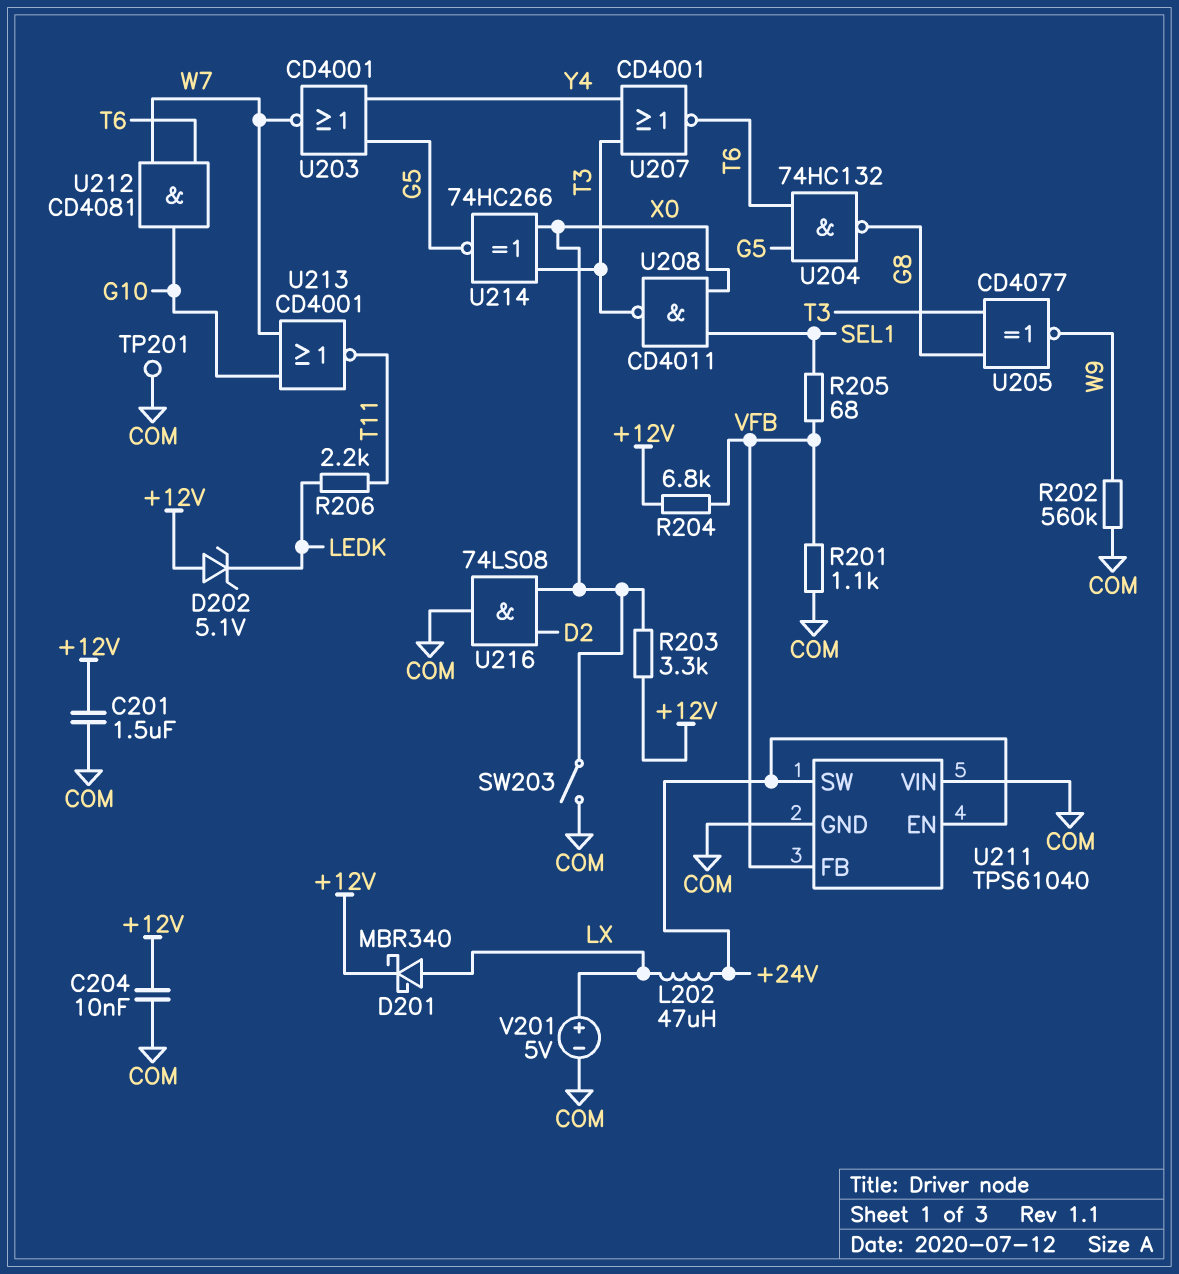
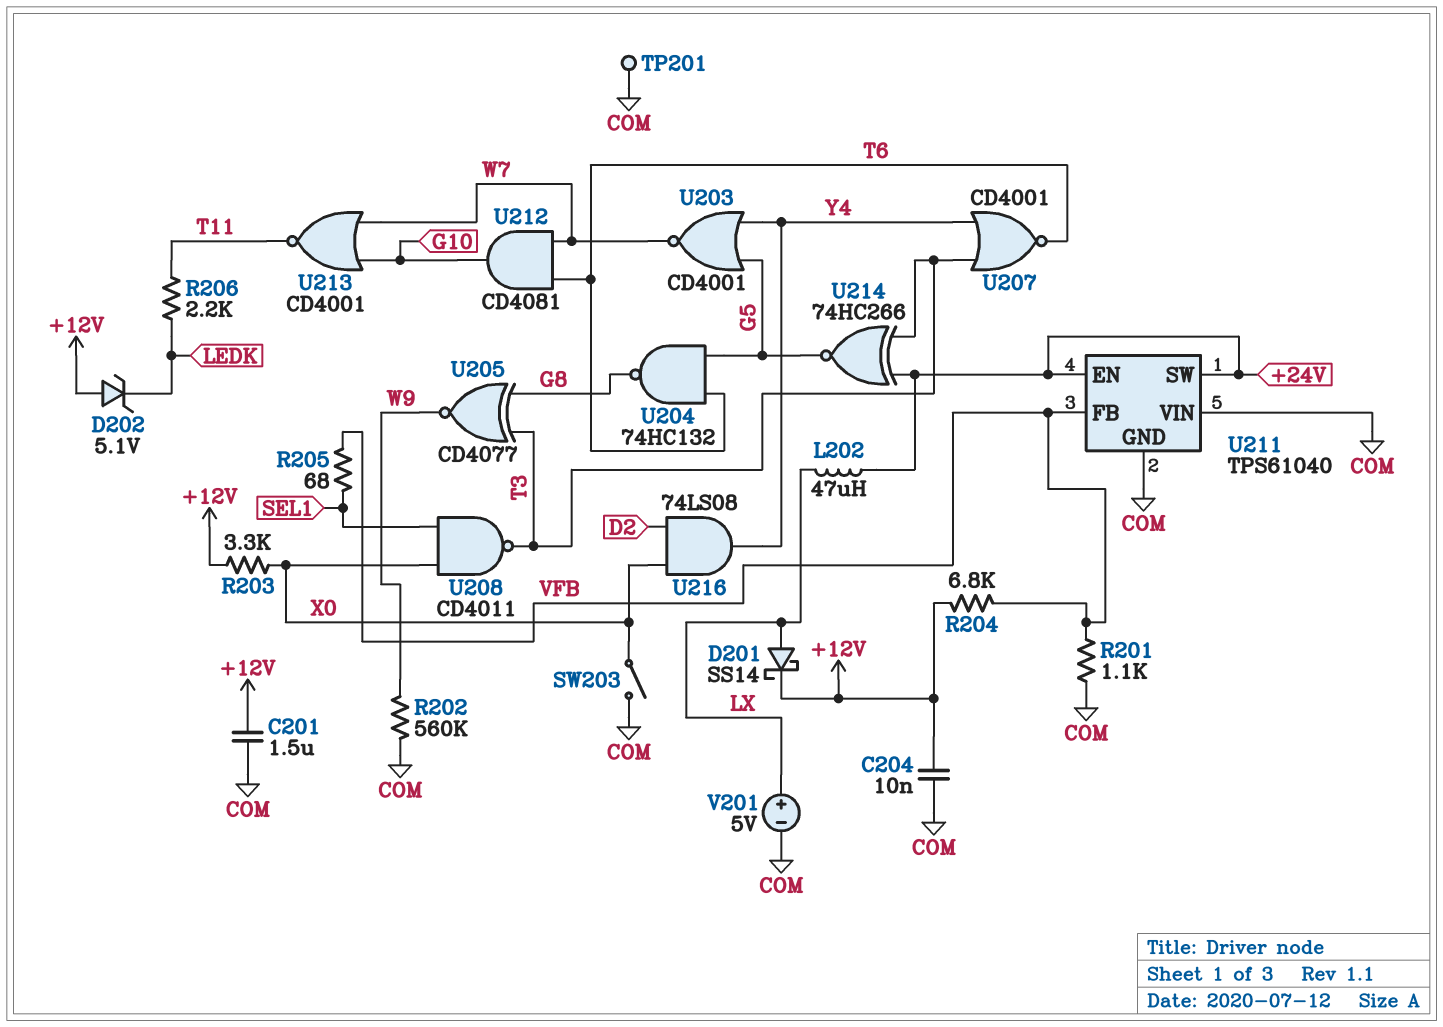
D201: schottky MBR340 (A LX, K +12V) -> schottky SS14 (A LX, K +12V)
U214: XNOR 74HC266 (in T3, in X0, out G5) -> XNOR 74HC266 (in +24V, in T3, out G5)
U216: AND 74LS08 (in D2, in X0, out COM) -> AND 74LS08 (in D2, in X0, out Y4)

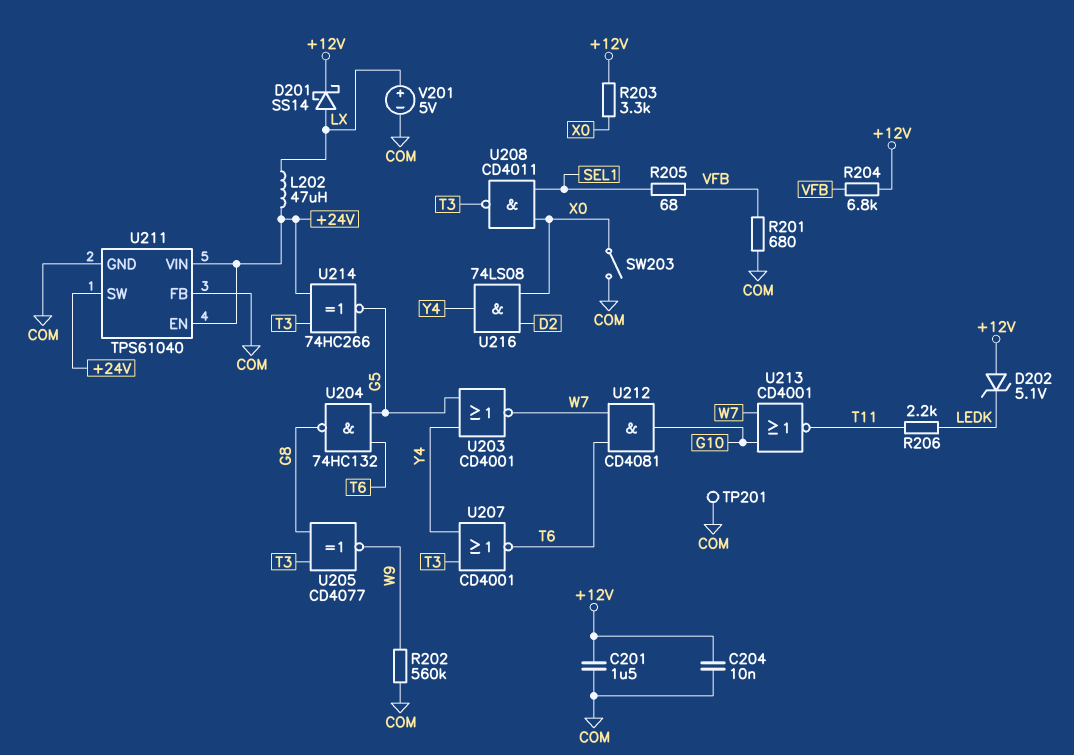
R201: 1.1k (COM, VFB) -> 680 (COM, VFB)
U211 pin FB: VFB -> COM
U211 pin VIN: COM -> +24V

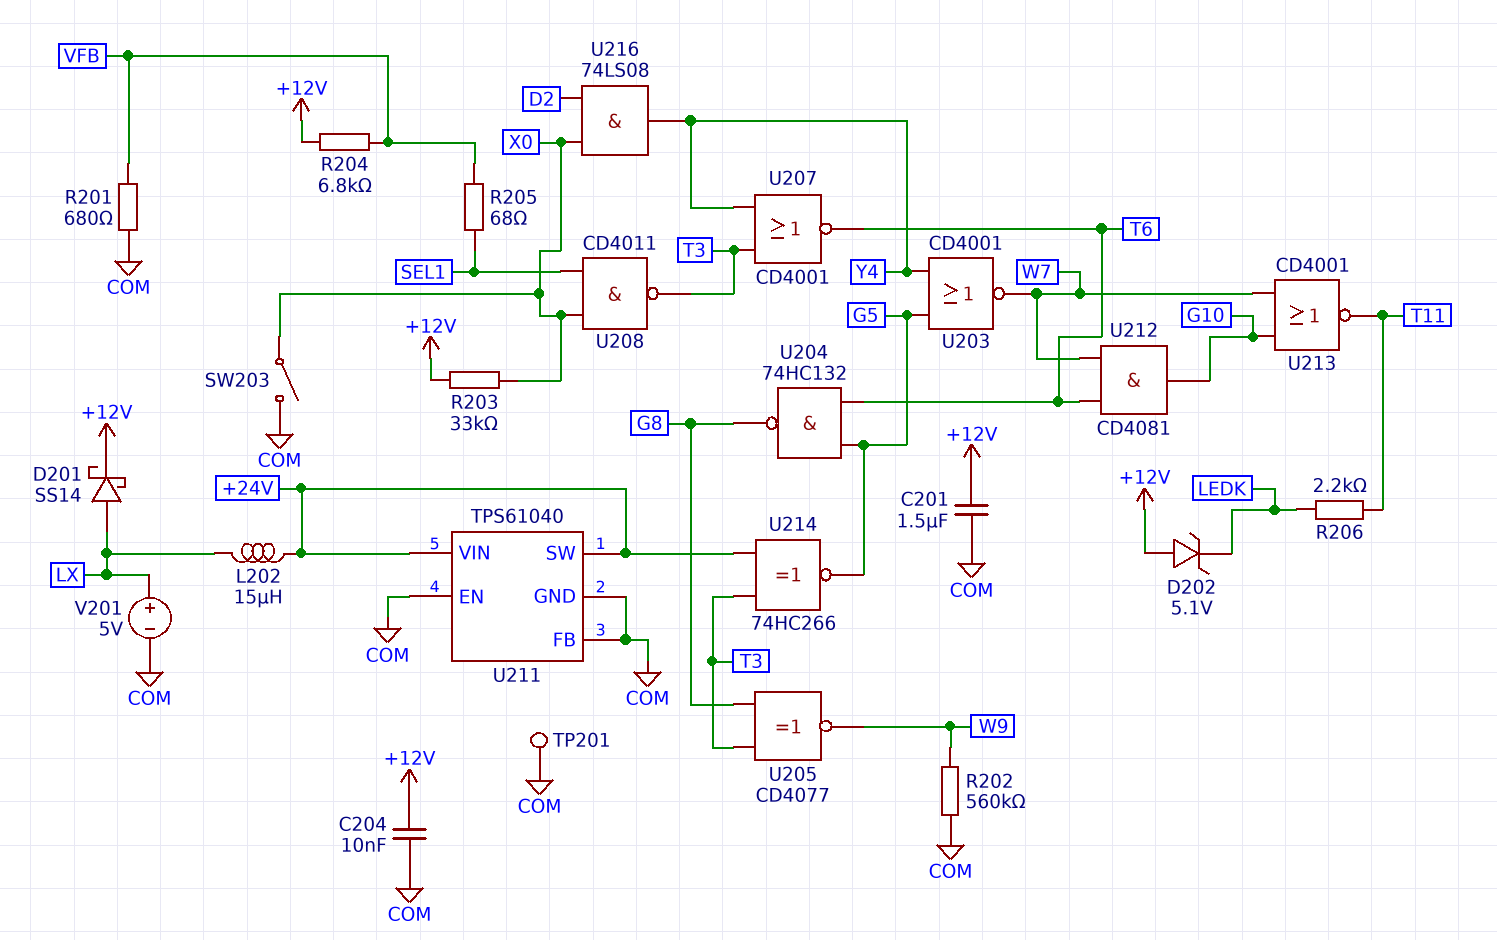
L202: 47uH (+24V, LX) -> 15uH (+24V, LX)
R203: 3.3k (+12V, X0) -> 33k (+12V, X0)
U211 pin EN: +24V -> COM

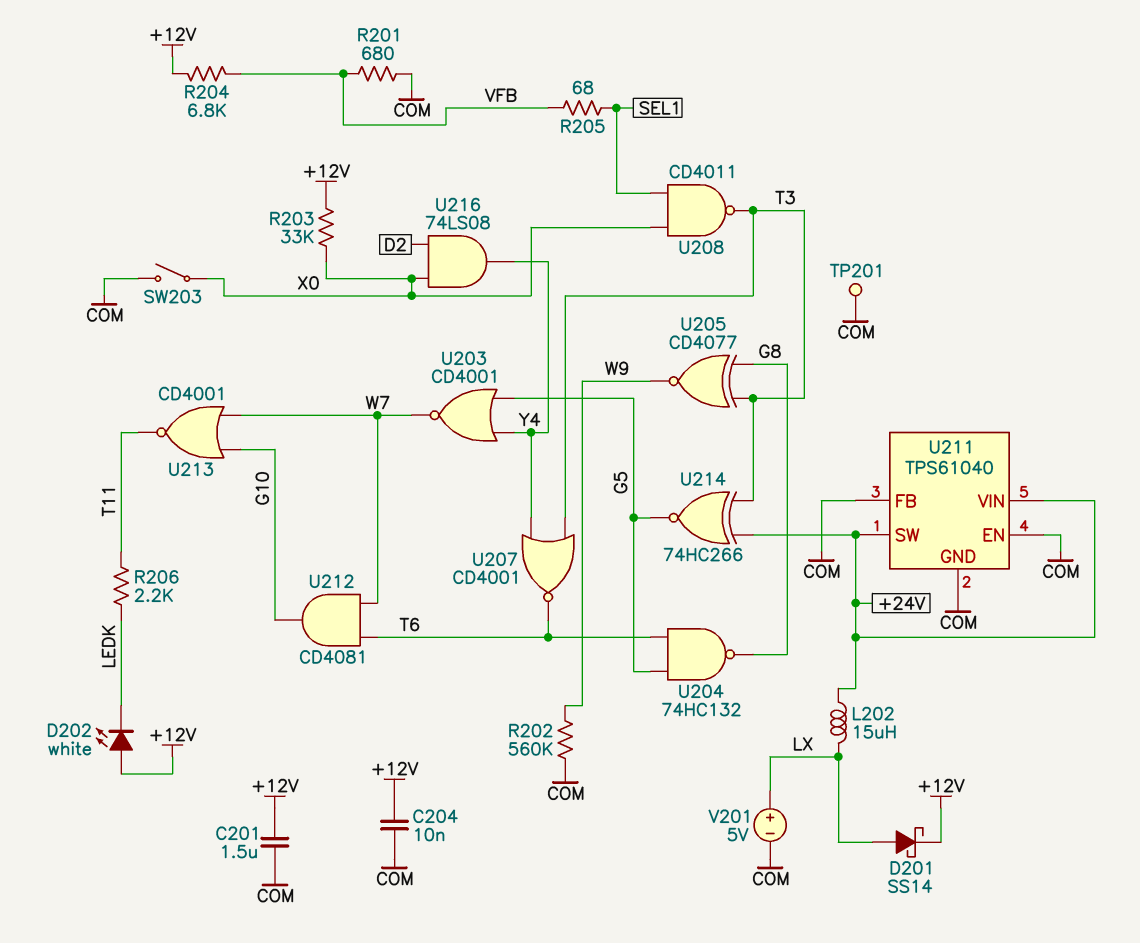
D202: zener 5.1V (A +12V, K LEDK) -> LED white (A +12V, K LEDK)

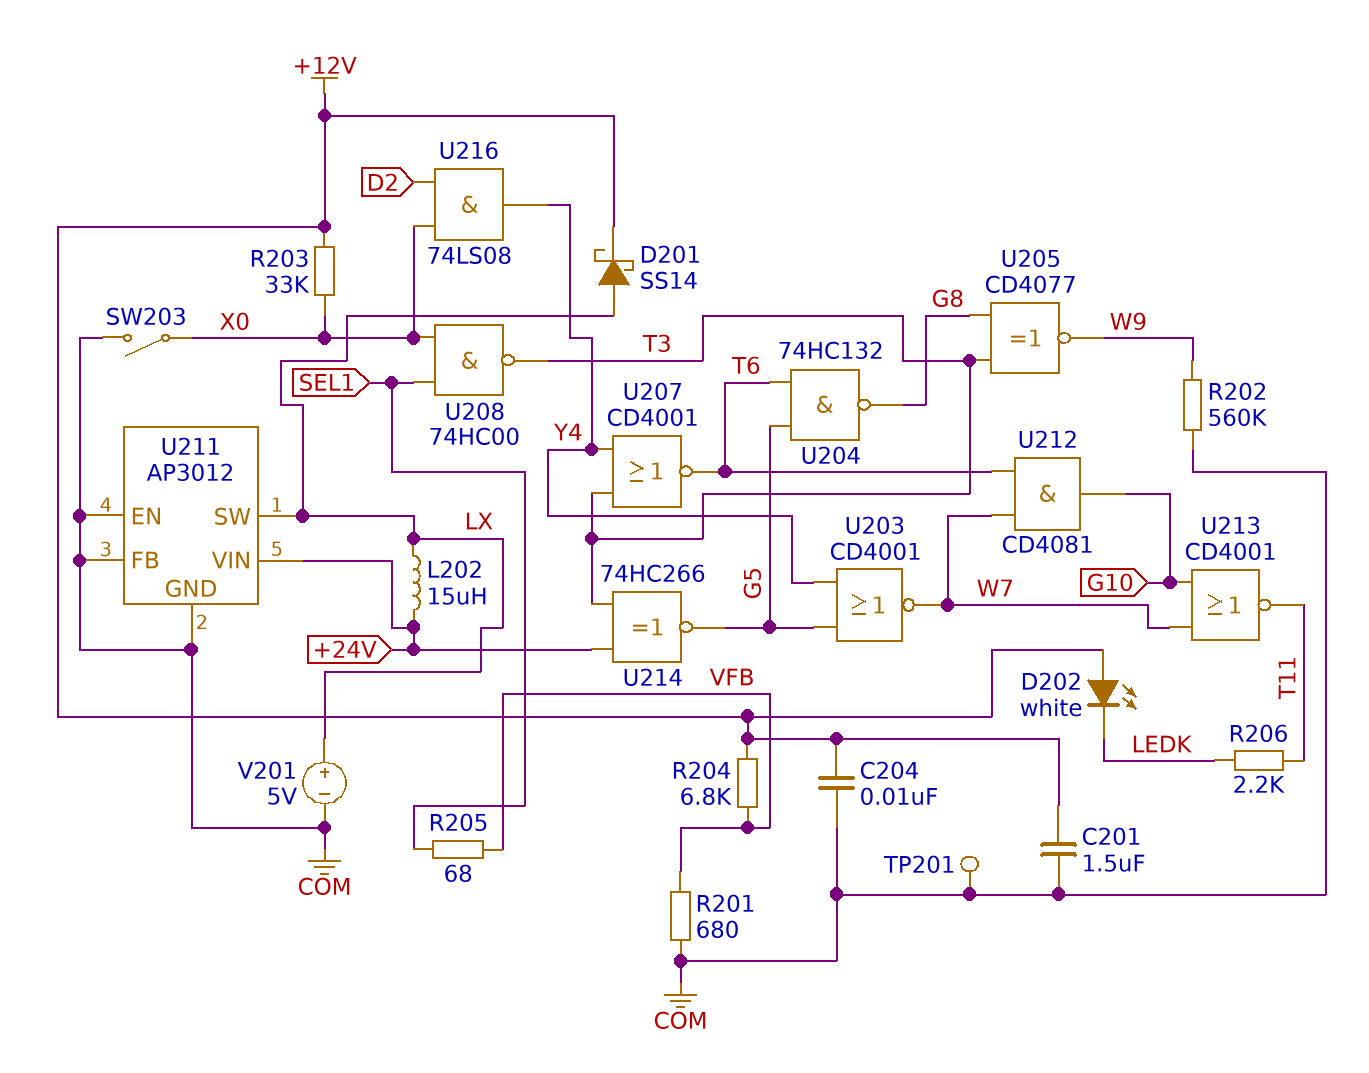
U208: NAND CD4011 (in SEL1, in X0, out T3) -> NAND 74HC00 (in SEL1, in X0, out T3)
U211: TPS61040 -> AP3012
U211 pin SW: +24V -> LX

